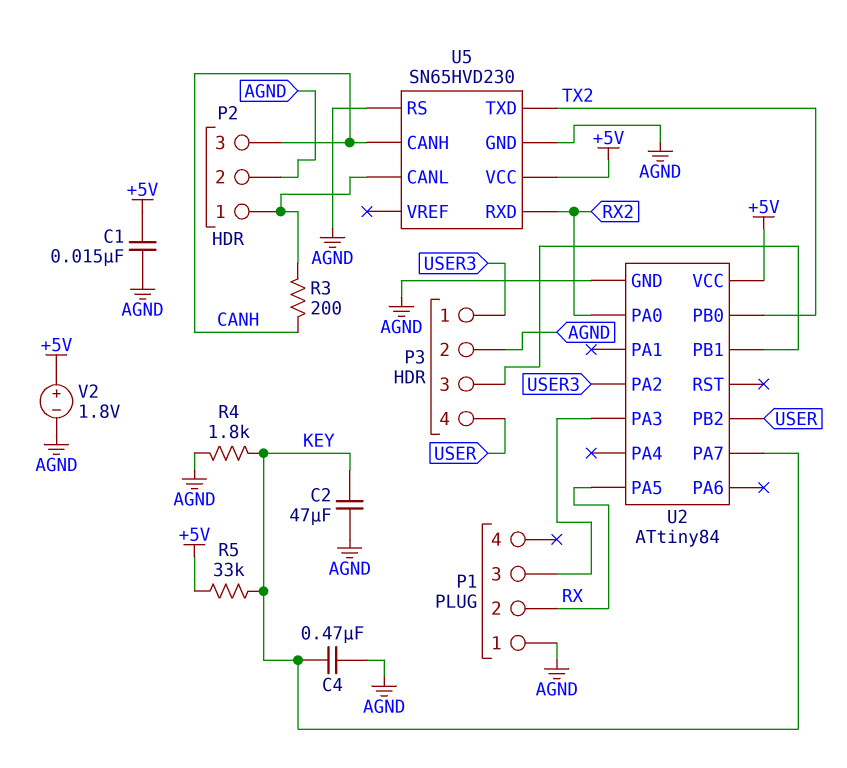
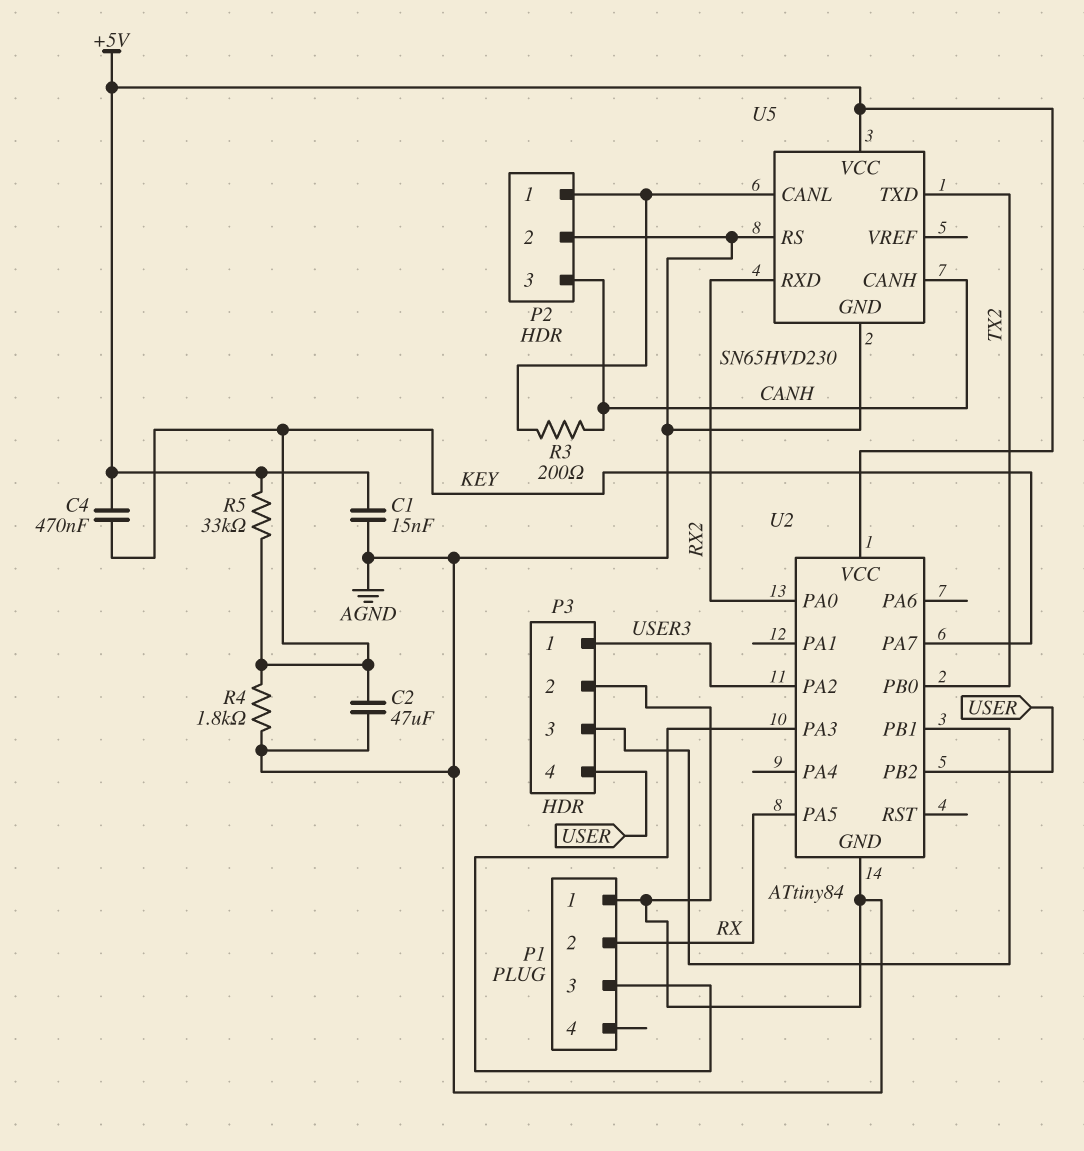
C4: 470nF (AGND, KEY) -> 470nF (+5V, KEY)
V2: 1.8V (plus +5V, minus AGND) -> none

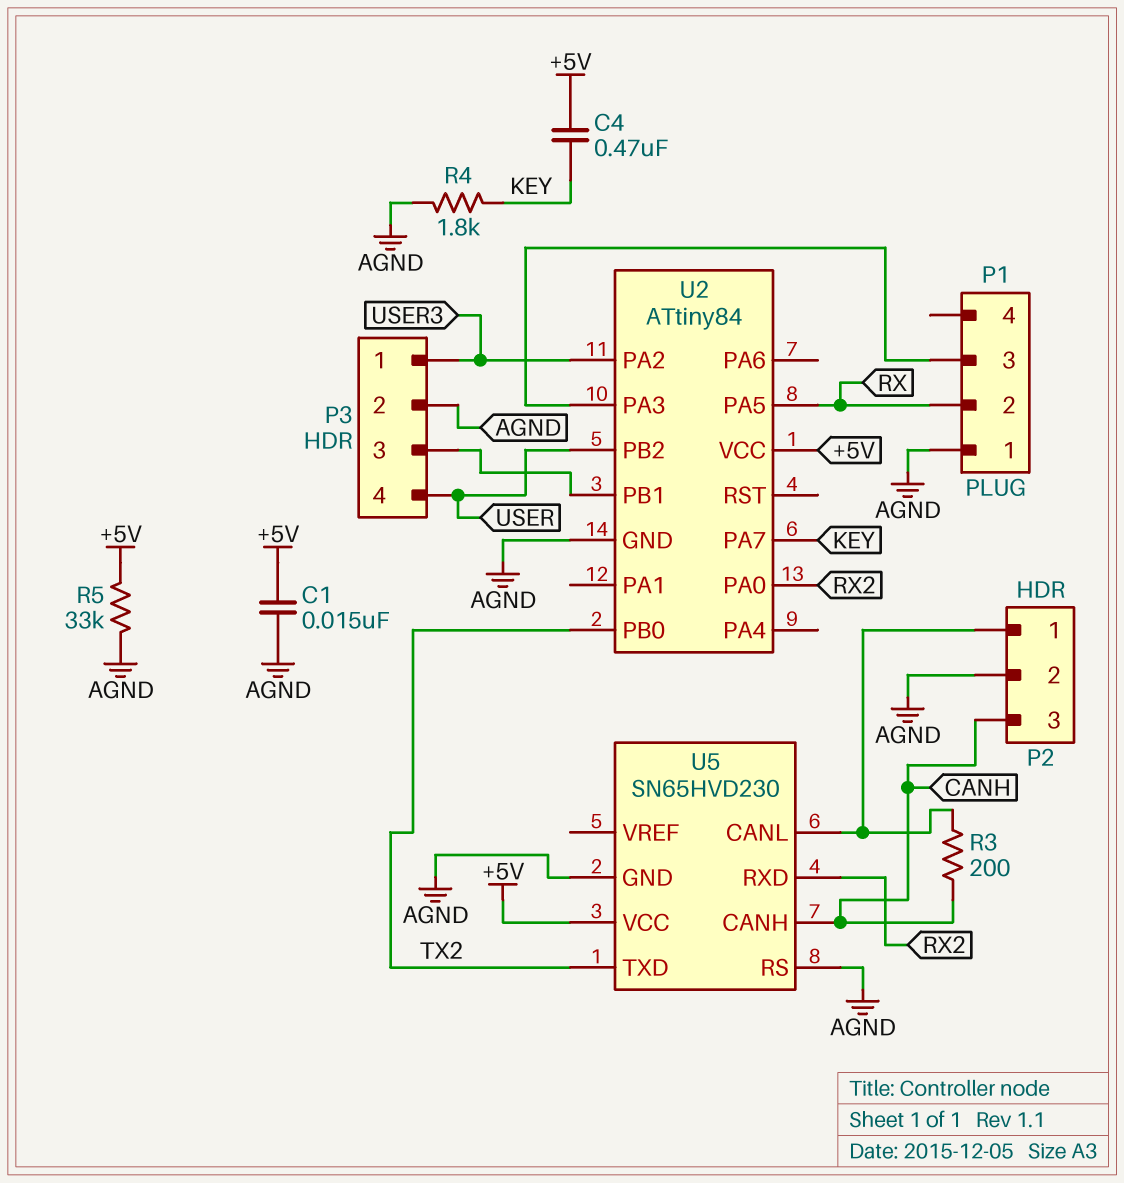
C2: 47uF (AGND, KEY) -> none
R5: 33k (+5V, KEY) -> 33k (+5V, AGND)

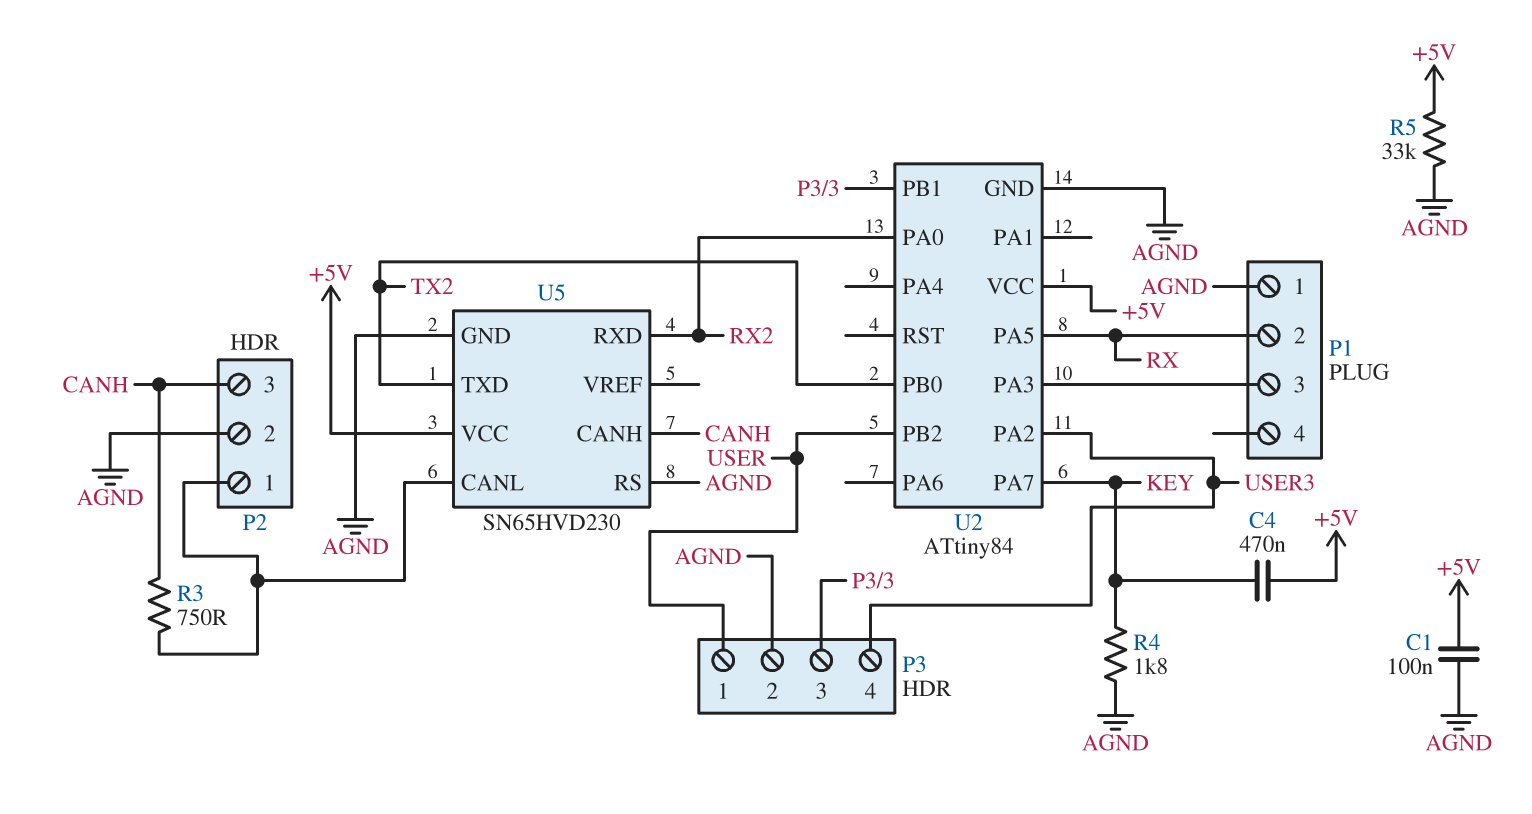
C1: 15nF (+5V, AGND) -> 100nF (+5V, AGND)
P3 pin 1: USER3 -> USER
P3 pin 4: USER -> USER3
R3: 200 (CANH, P2/1) -> 750 (CANH, P2/1)

